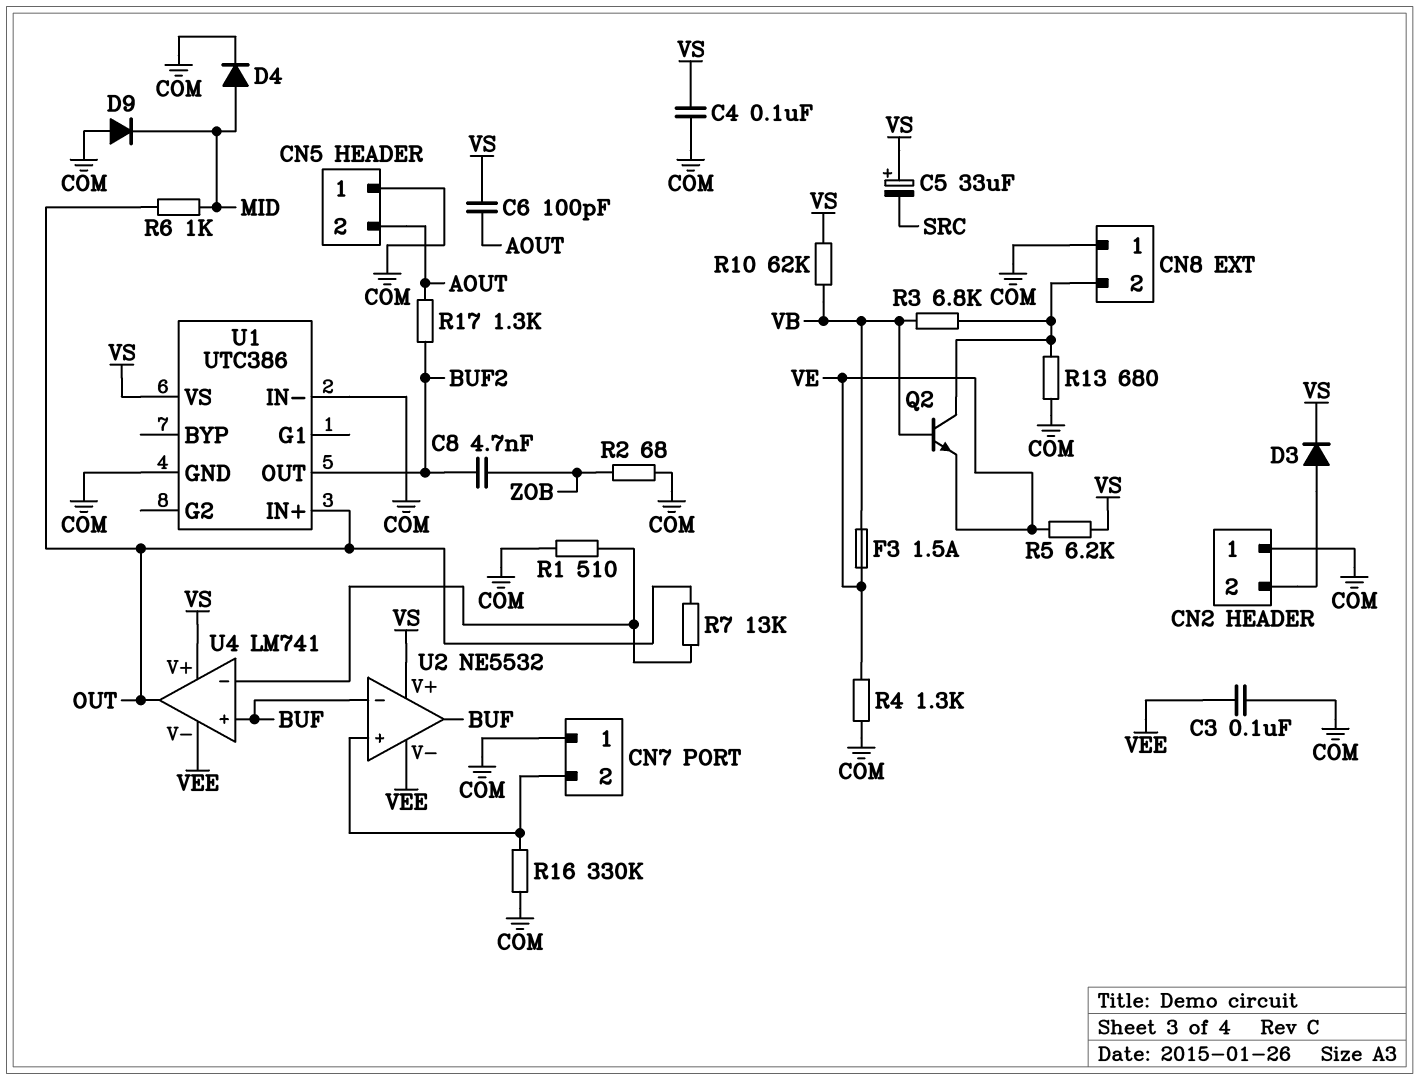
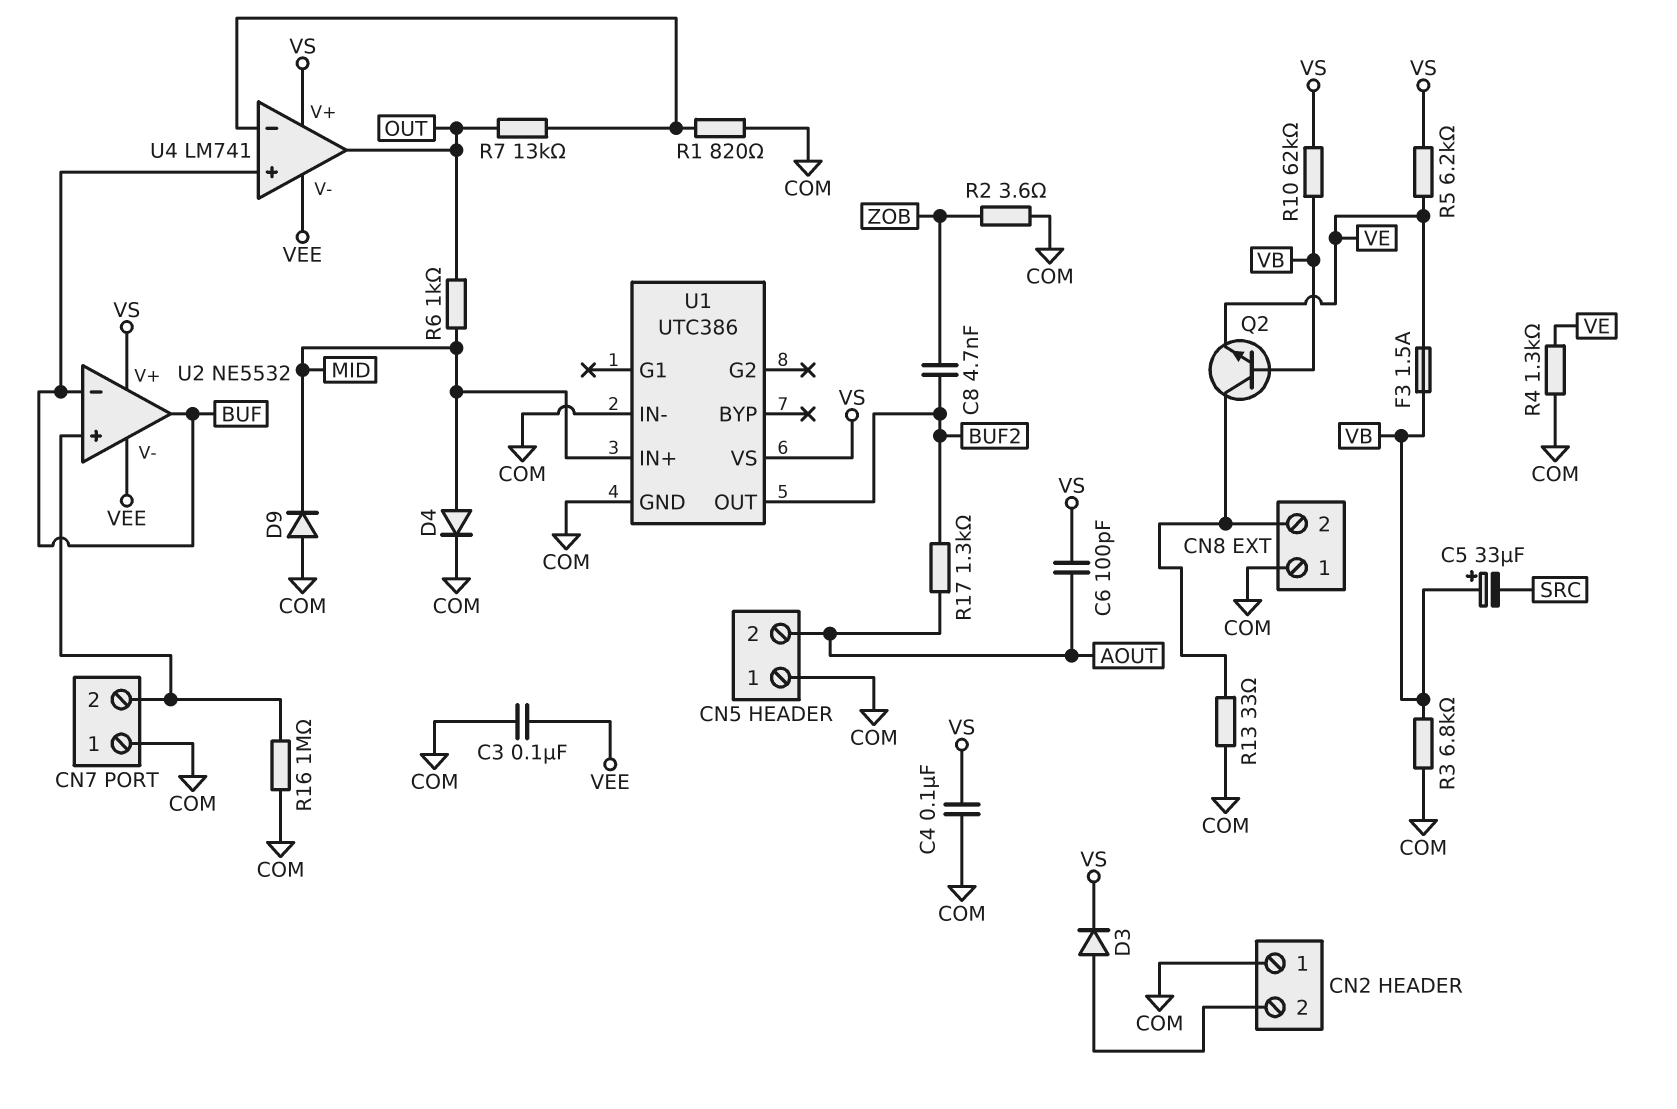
C5: 33uF (plus VS, minus SRC) -> 33uF (plus VB, minus SRC)
R1: 510 (COM, U4/in-) -> 820 (COM, U4/in-)
R2: 68 (COM, ZOB) -> 3.6 (COM, ZOB)
R3: 6.8k (CN8/2, VB) -> 6.8k (COM, VB)
R13: 680 (CN8/2, COM) -> 33 (CN8/2, COM)
R16: 330k (CN7/2, COM) -> 1M (CN7/2, COM)
U1 pin IN+: OUT -> MID

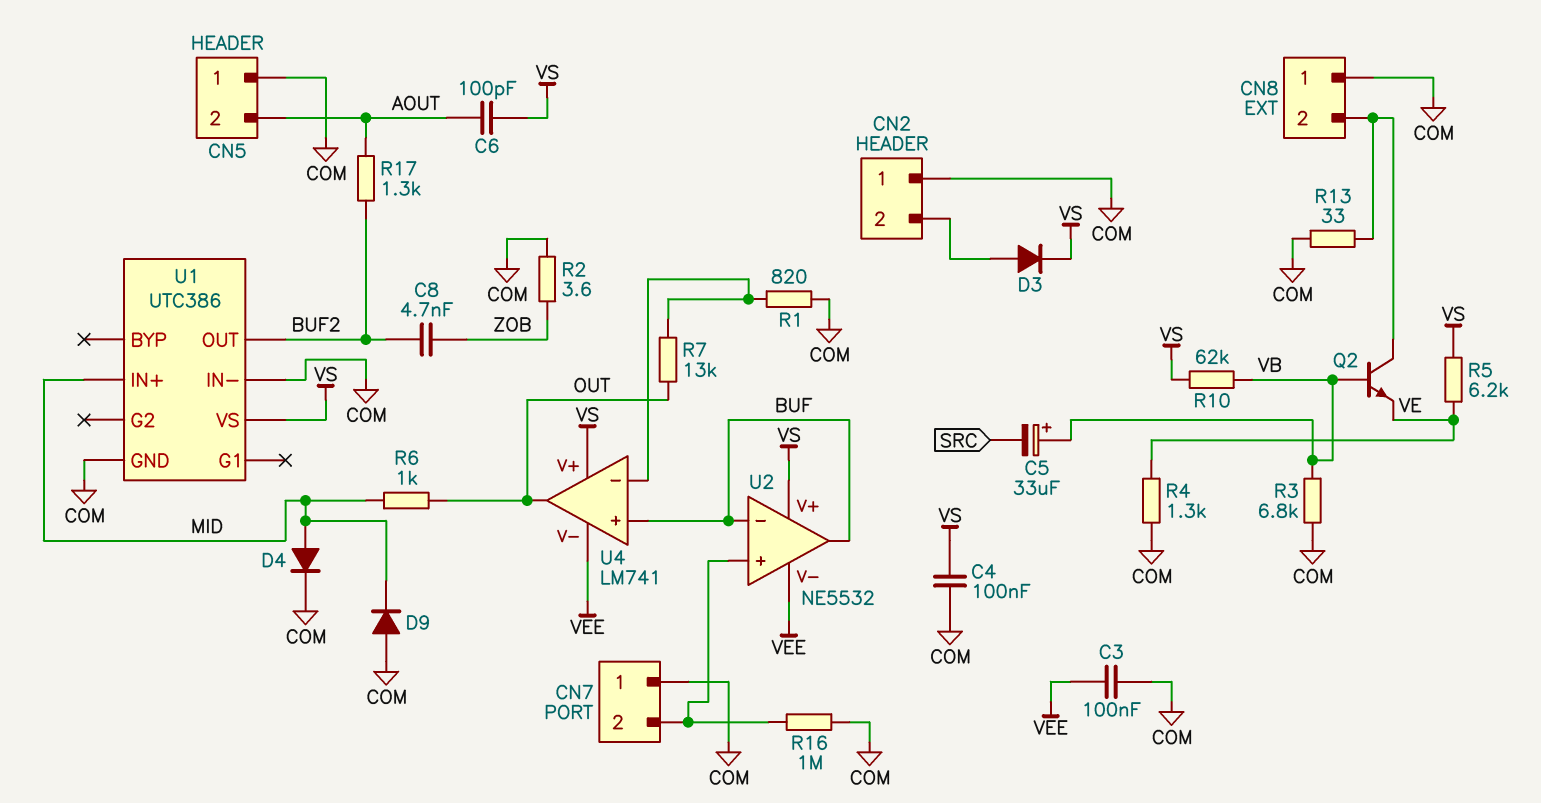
F3: 1.5A (VB, VE) -> none

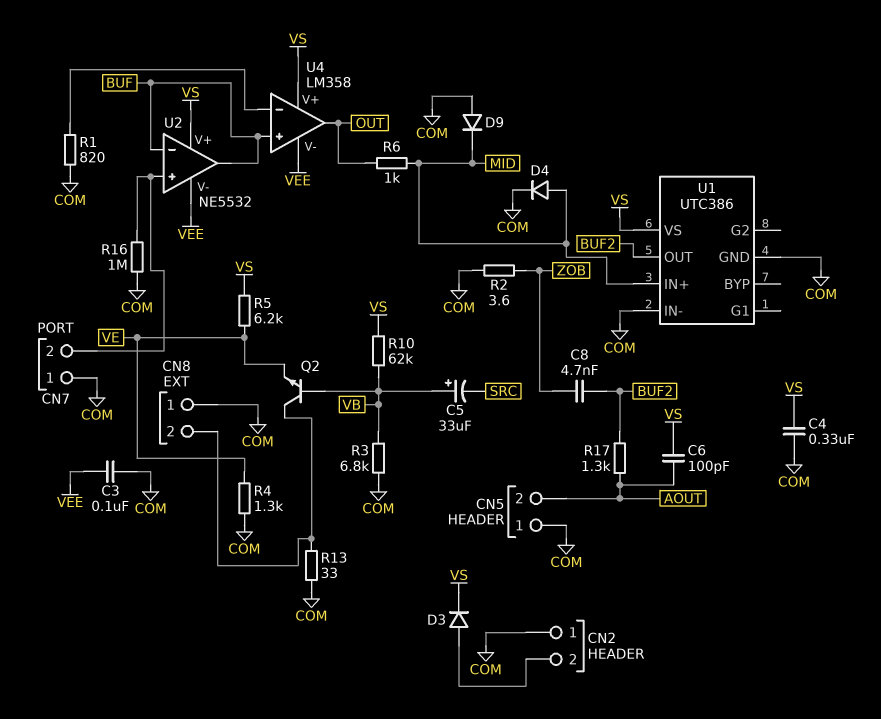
C4: 100nF (COM, VS) -> 330nF (COM, VS)
R7: 13k (OUT, U4/in-) -> none
U4: LM741 -> LM358

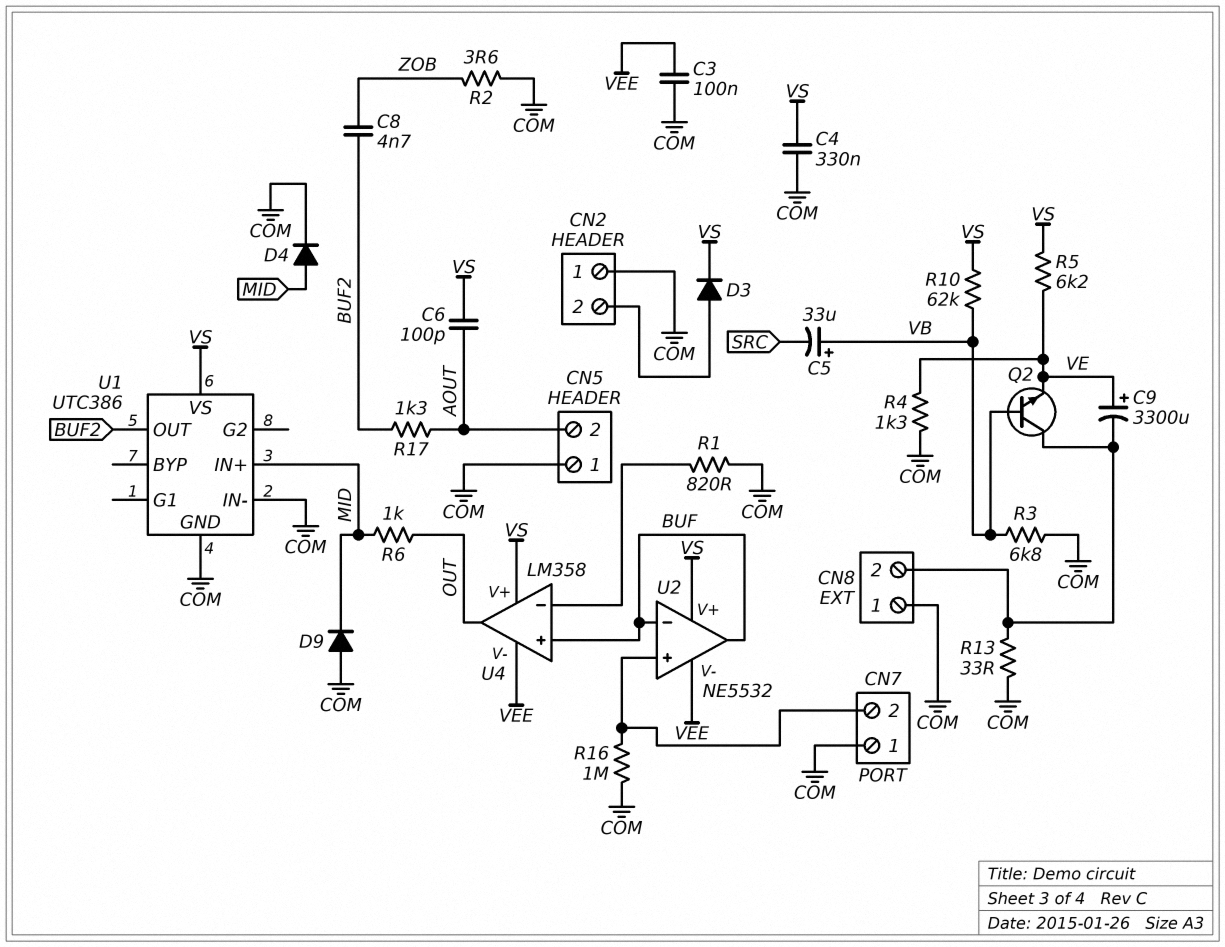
C9: none -> 3300uF (plus VE, minus CN8/2)

